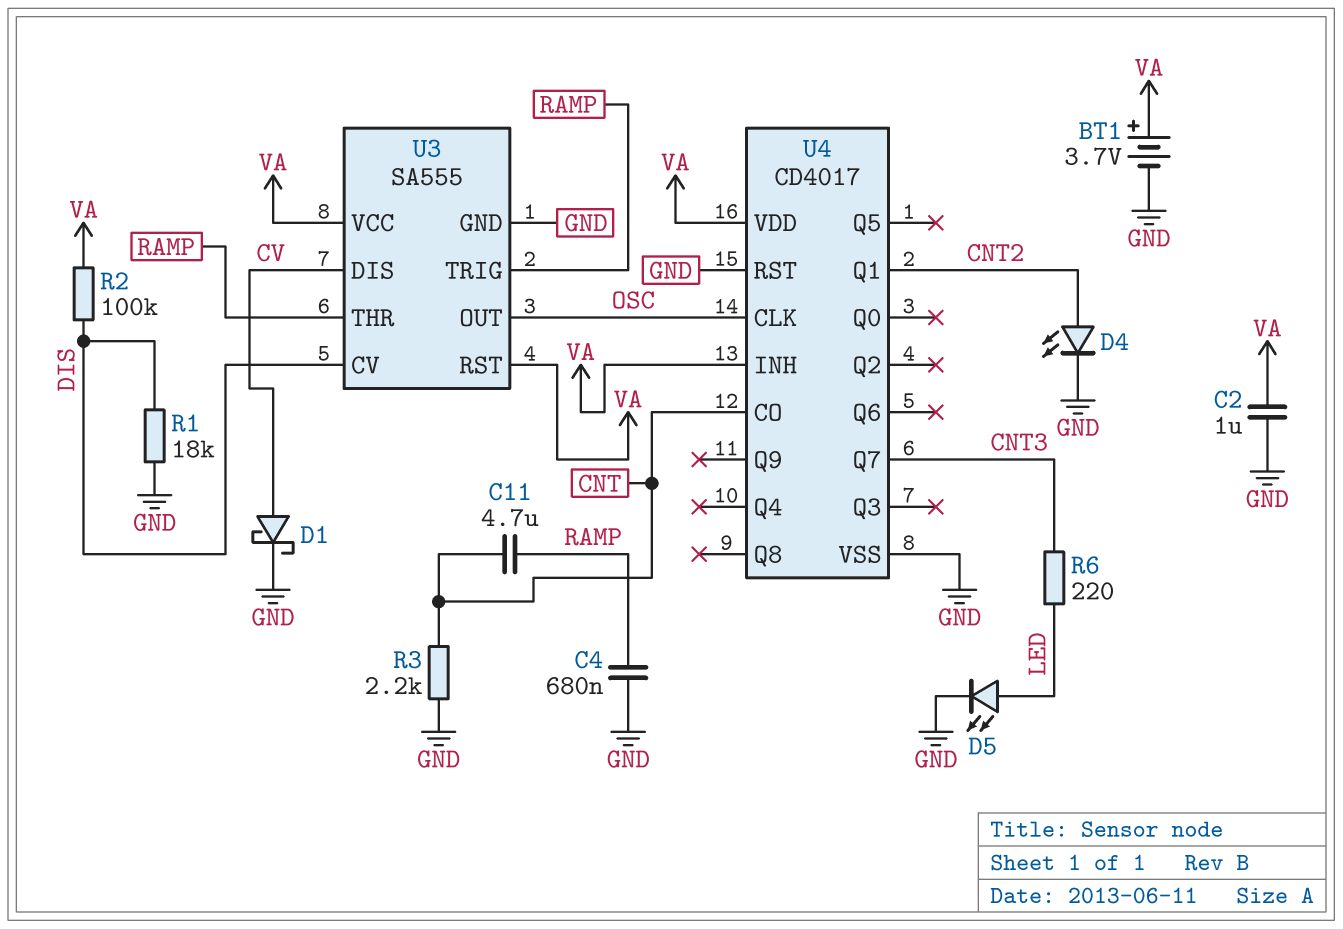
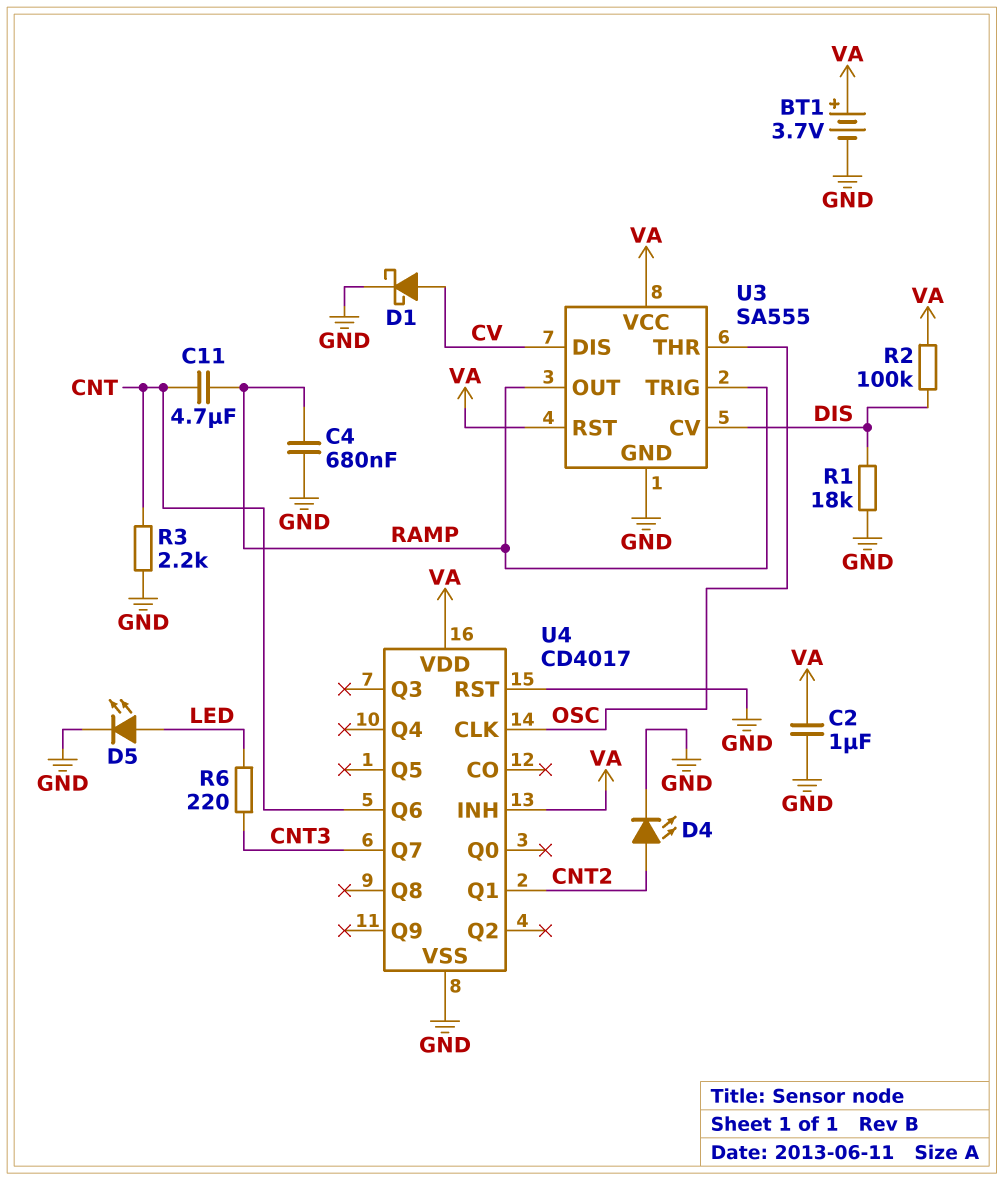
U3 pin OUT: OSC -> RAMP
U3 pin THR: RAMP -> OSC
U4 pin CO: CNT -> none
U4 pin Q6: none -> CNT

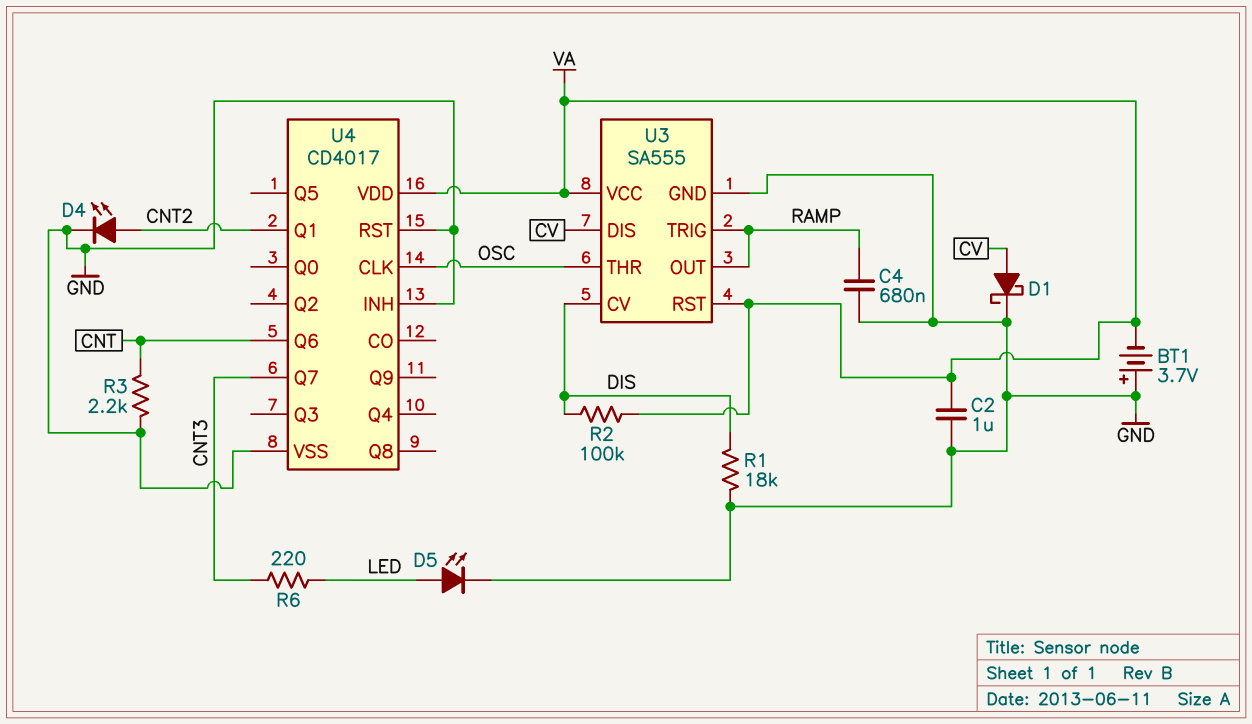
BT1: 3.7V (plus VA, minus GND) -> 3.7V (plus GND, minus VA)
C11: 4.7uF (CNT, RAMP) -> none
U4 pin INH: VA -> GND

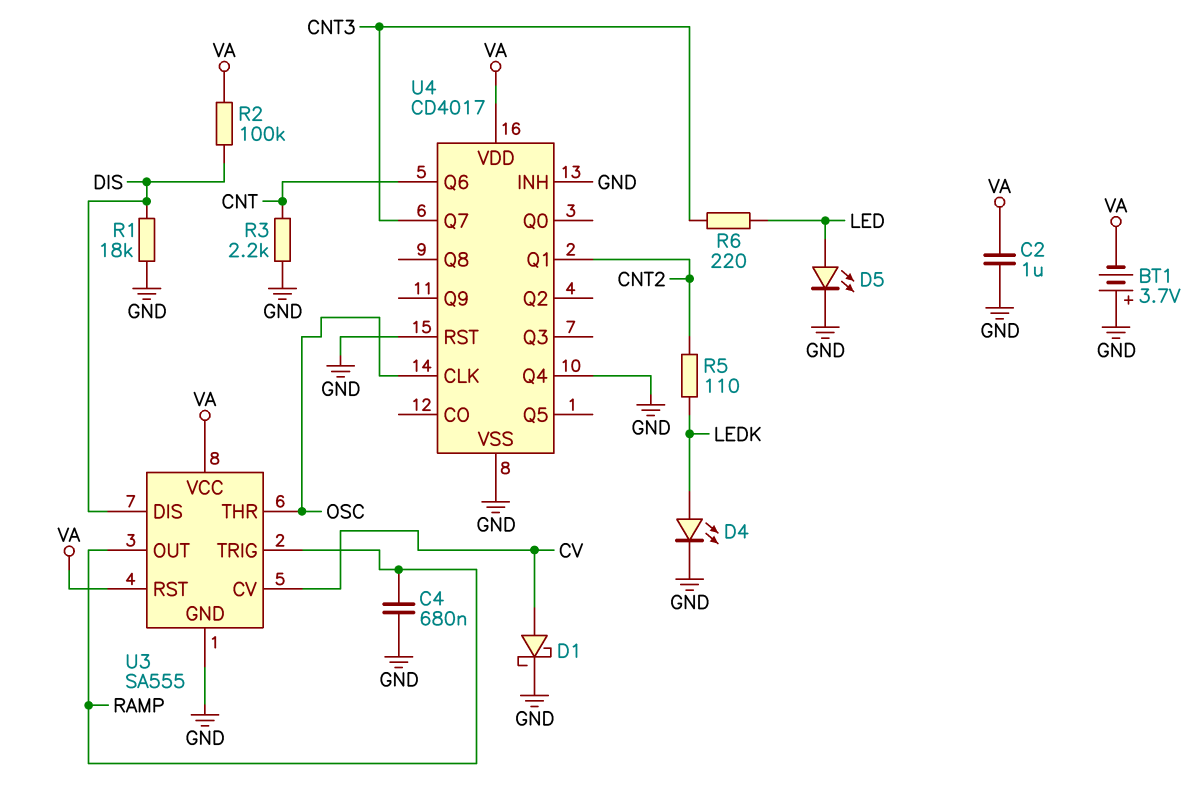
D4: LED (A CNT2, K GND) -> LED (A LEDK, K GND)
R5: none -> 110 (CNT2, LEDK)
U3 pin CV: DIS -> CV
U3 pin DIS: CV -> DIS
U4 pin Q4: none -> GND

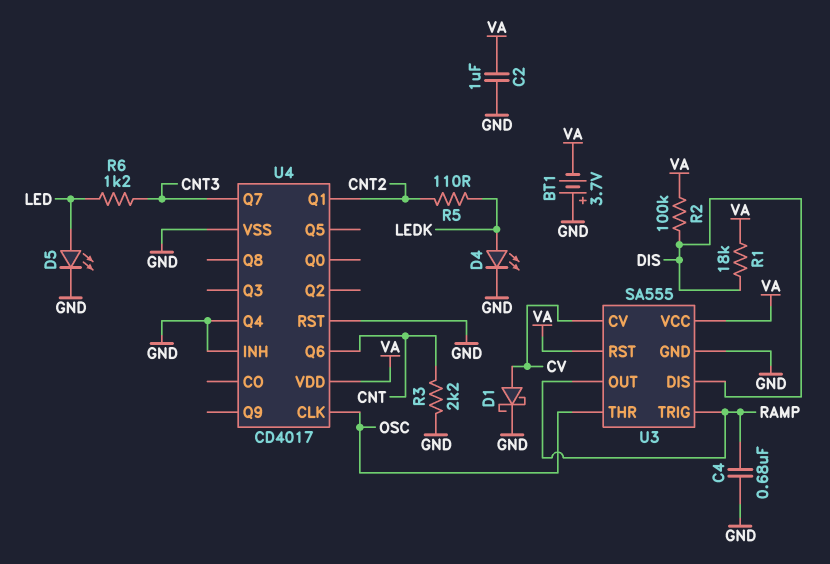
R1: 18k (DIS, GND) -> 18k (DIS, VA)
R6: 220 (CNT3, LED) -> 1.2k (CNT3, LED)

